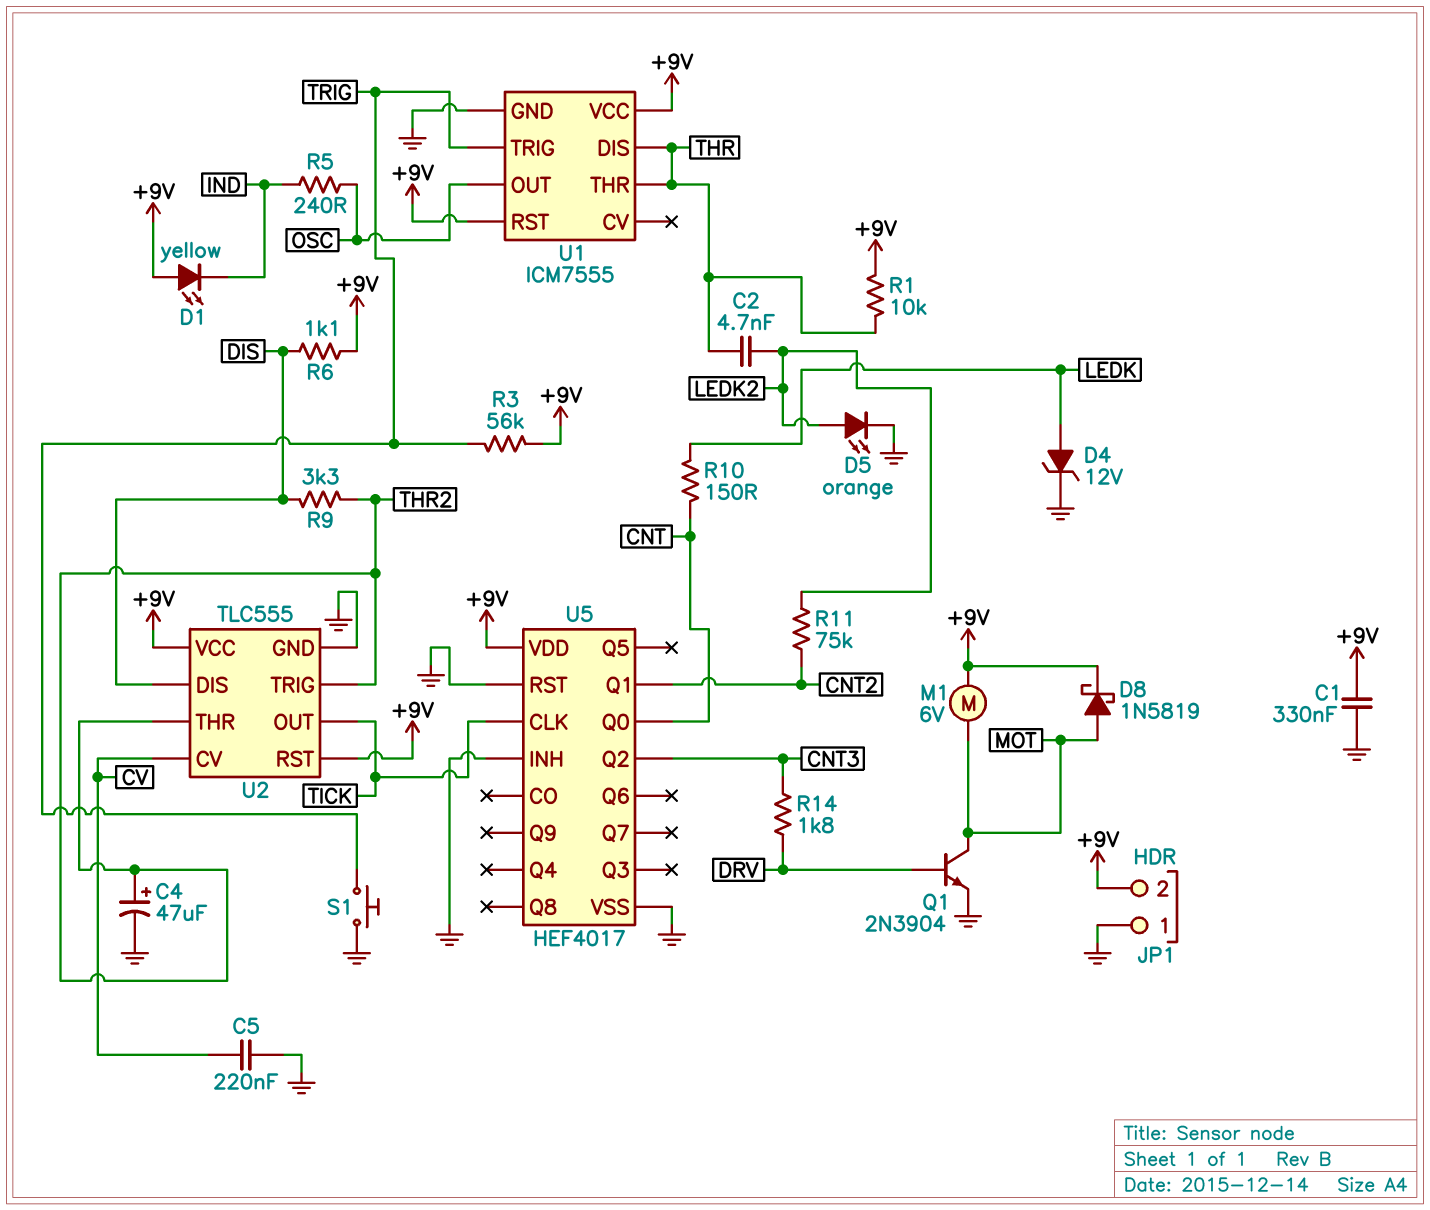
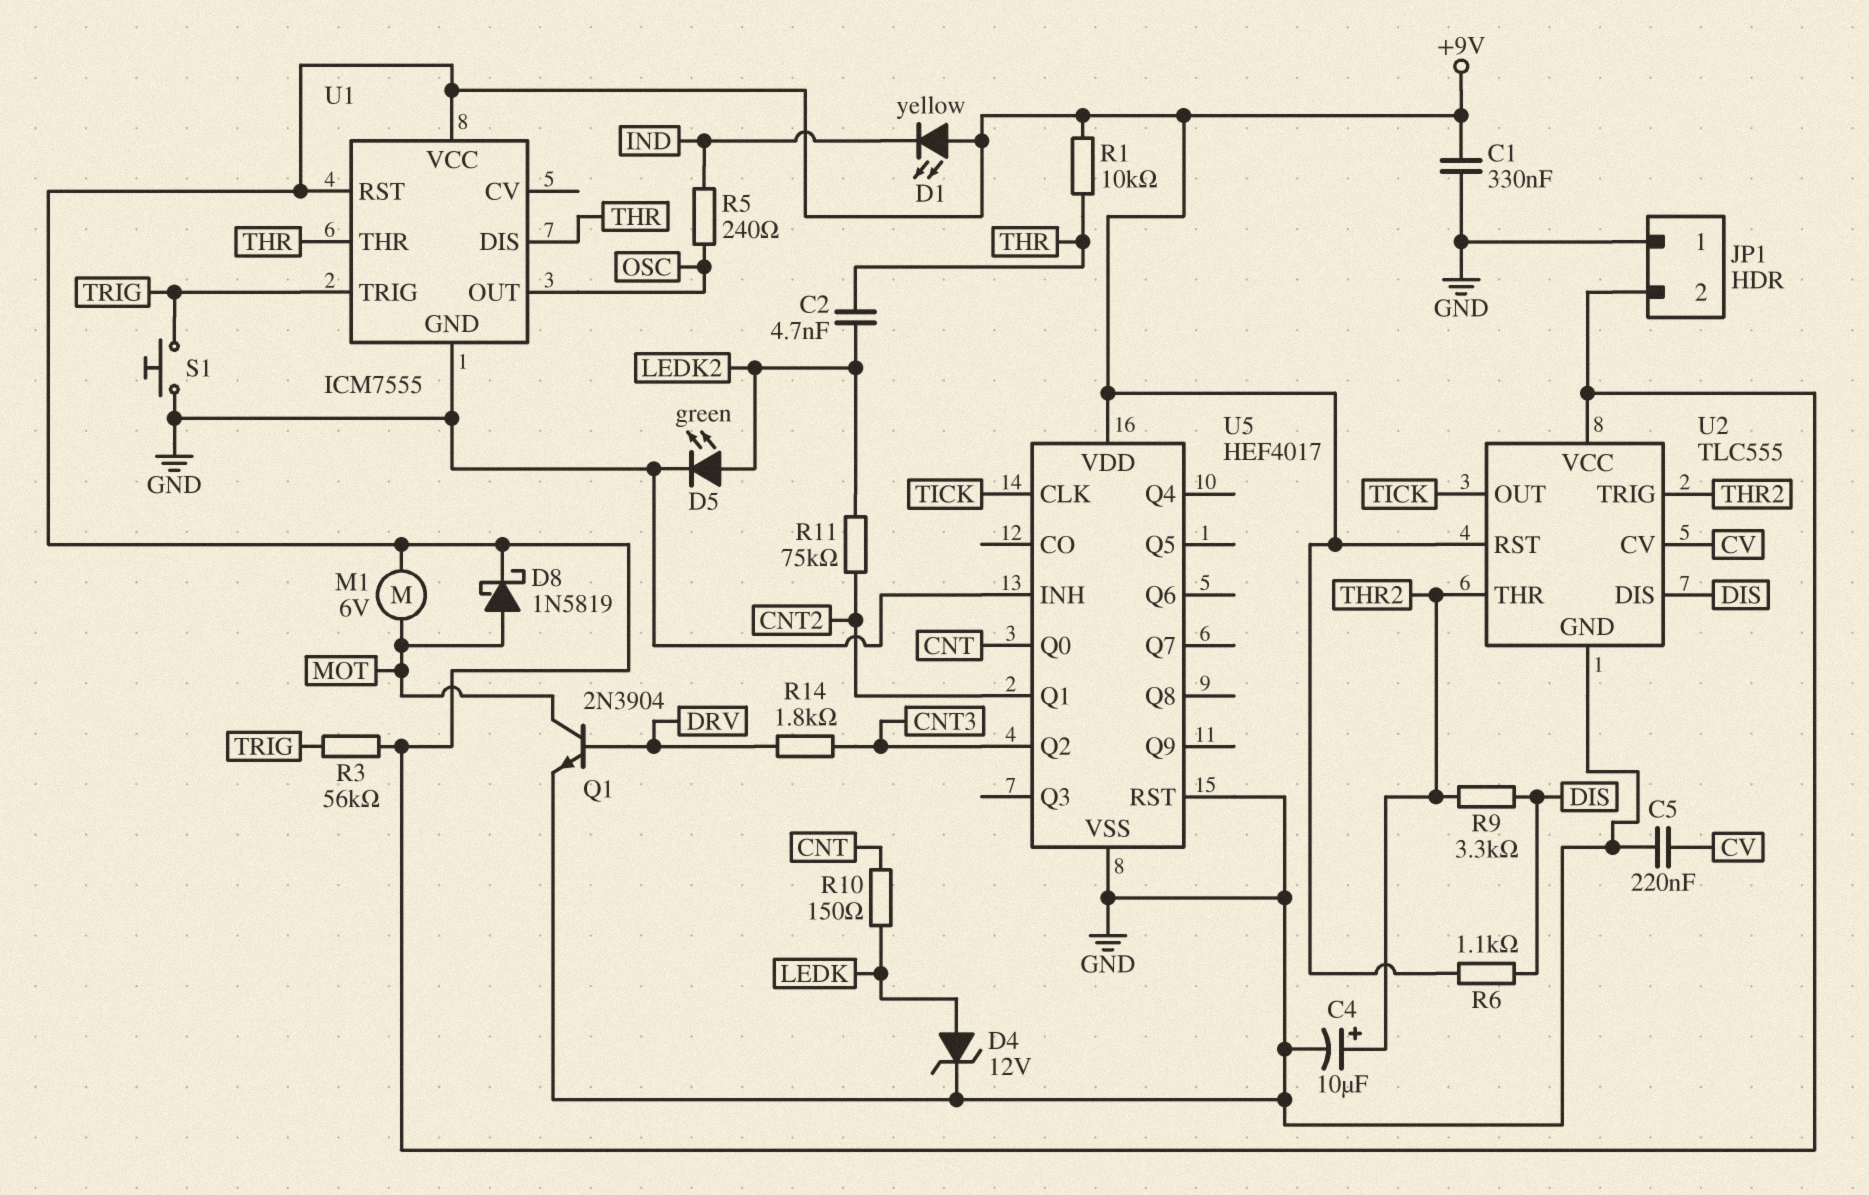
C4: 47uF (plus THR2, minus GND) -> 10uF (plus THR2, minus GND)
D5: LED orange (A LEDK2, K GND) -> LED green (A LEDK2, K GND)

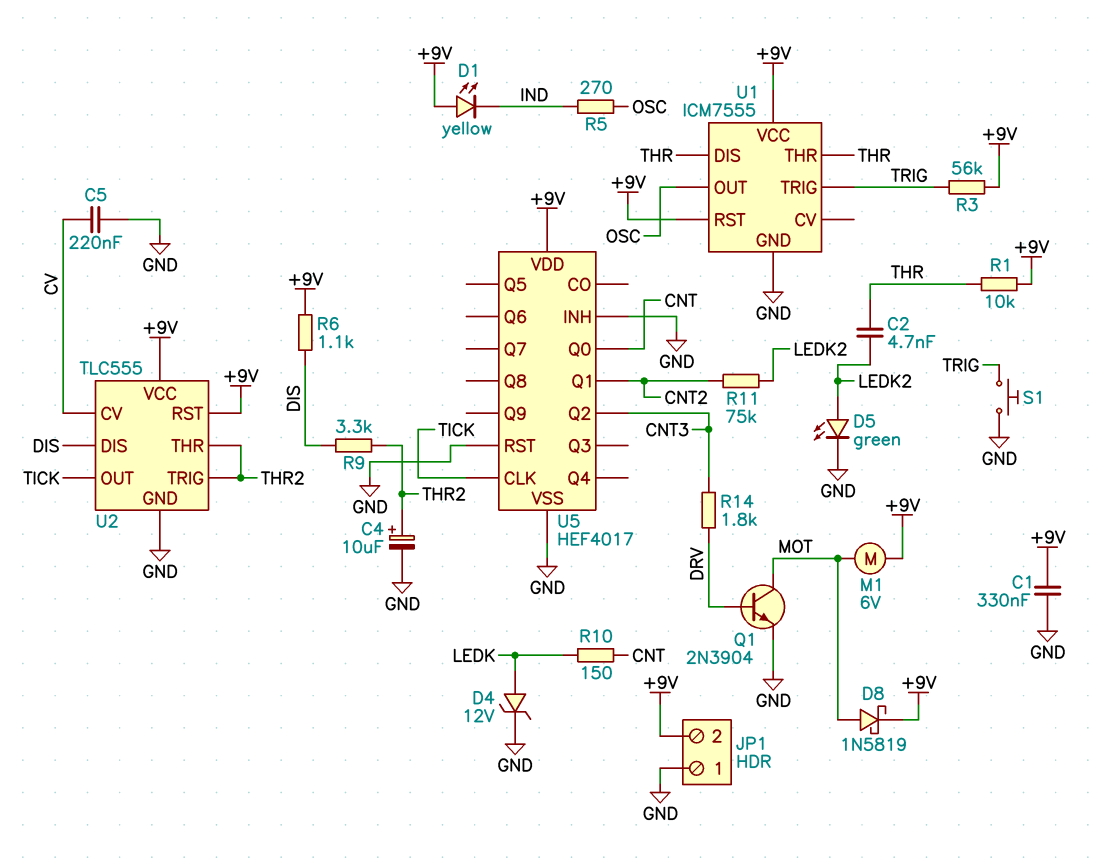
R5: 240 (IND, OSC) -> 270 (IND, OSC)

